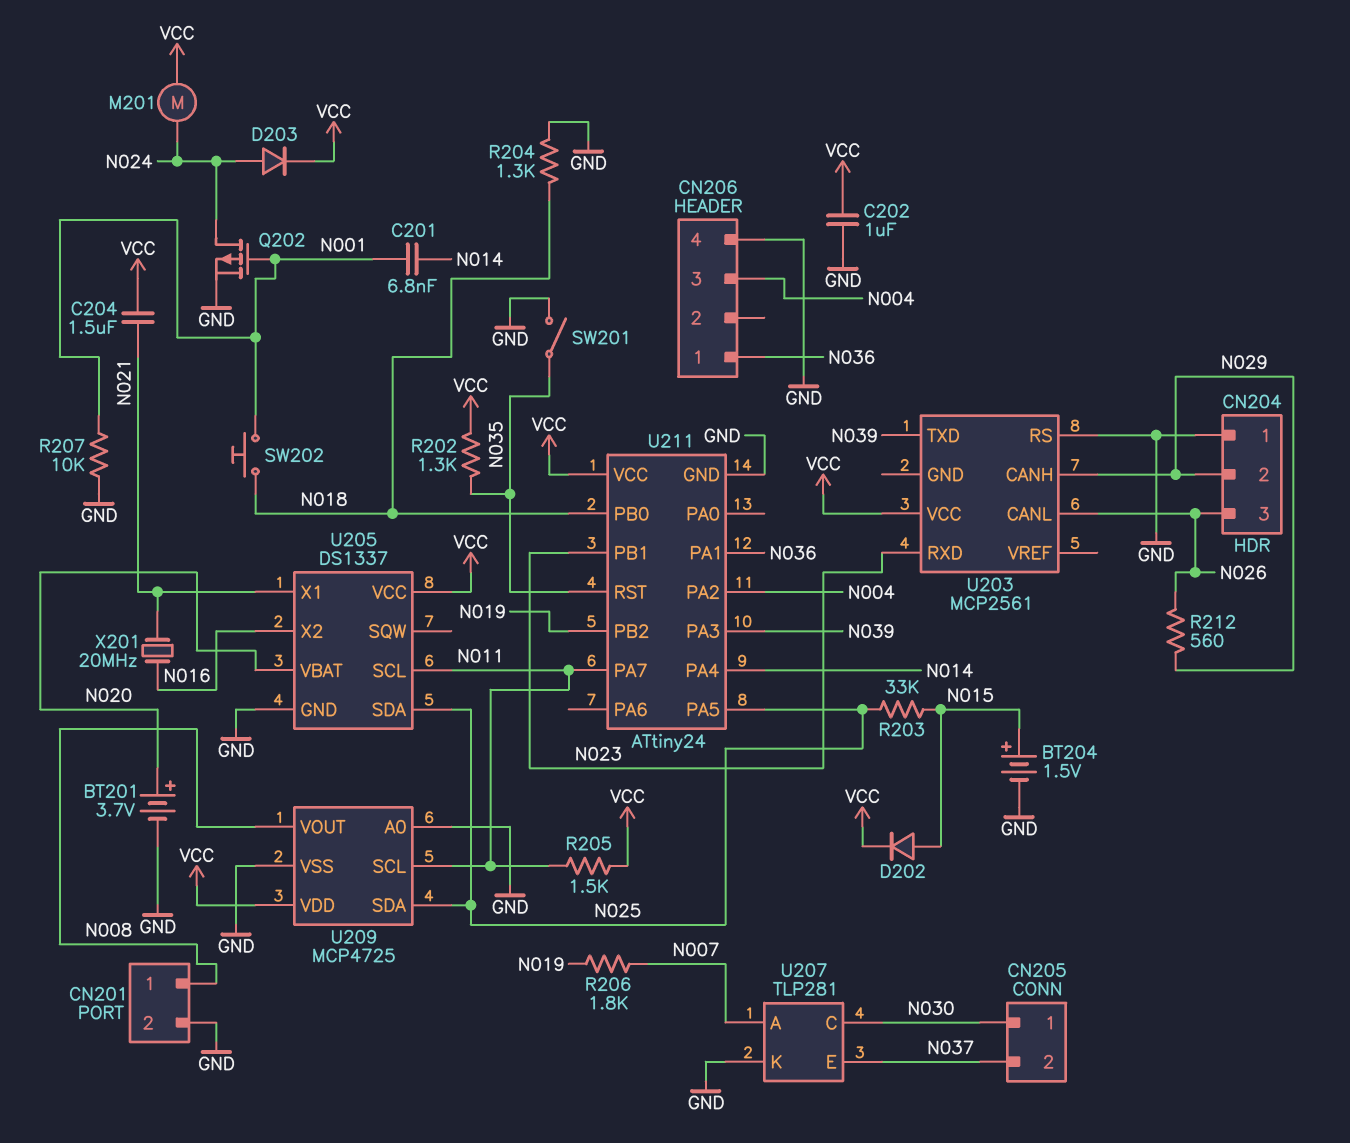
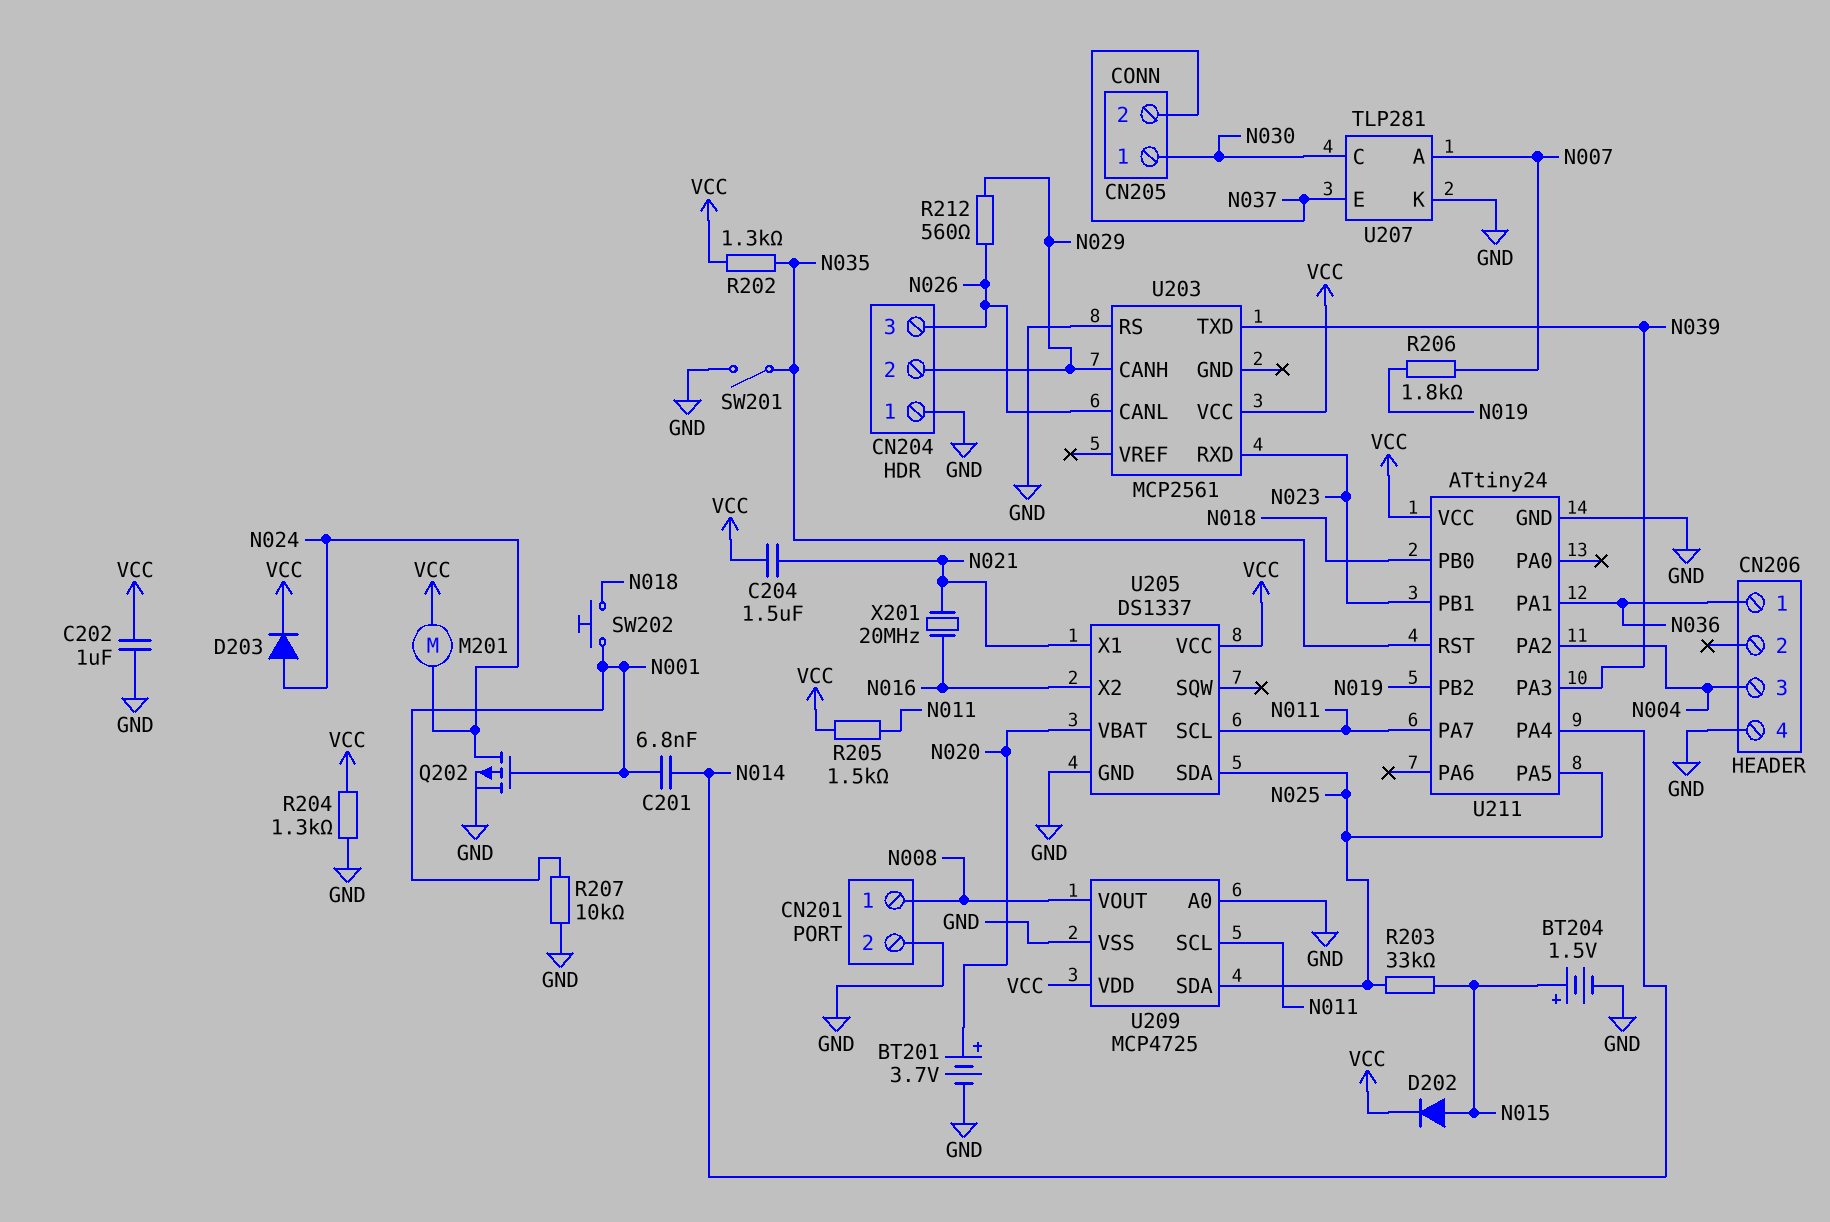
R204: 1.3k (GND, N018) -> 1.3k (GND, VCC)

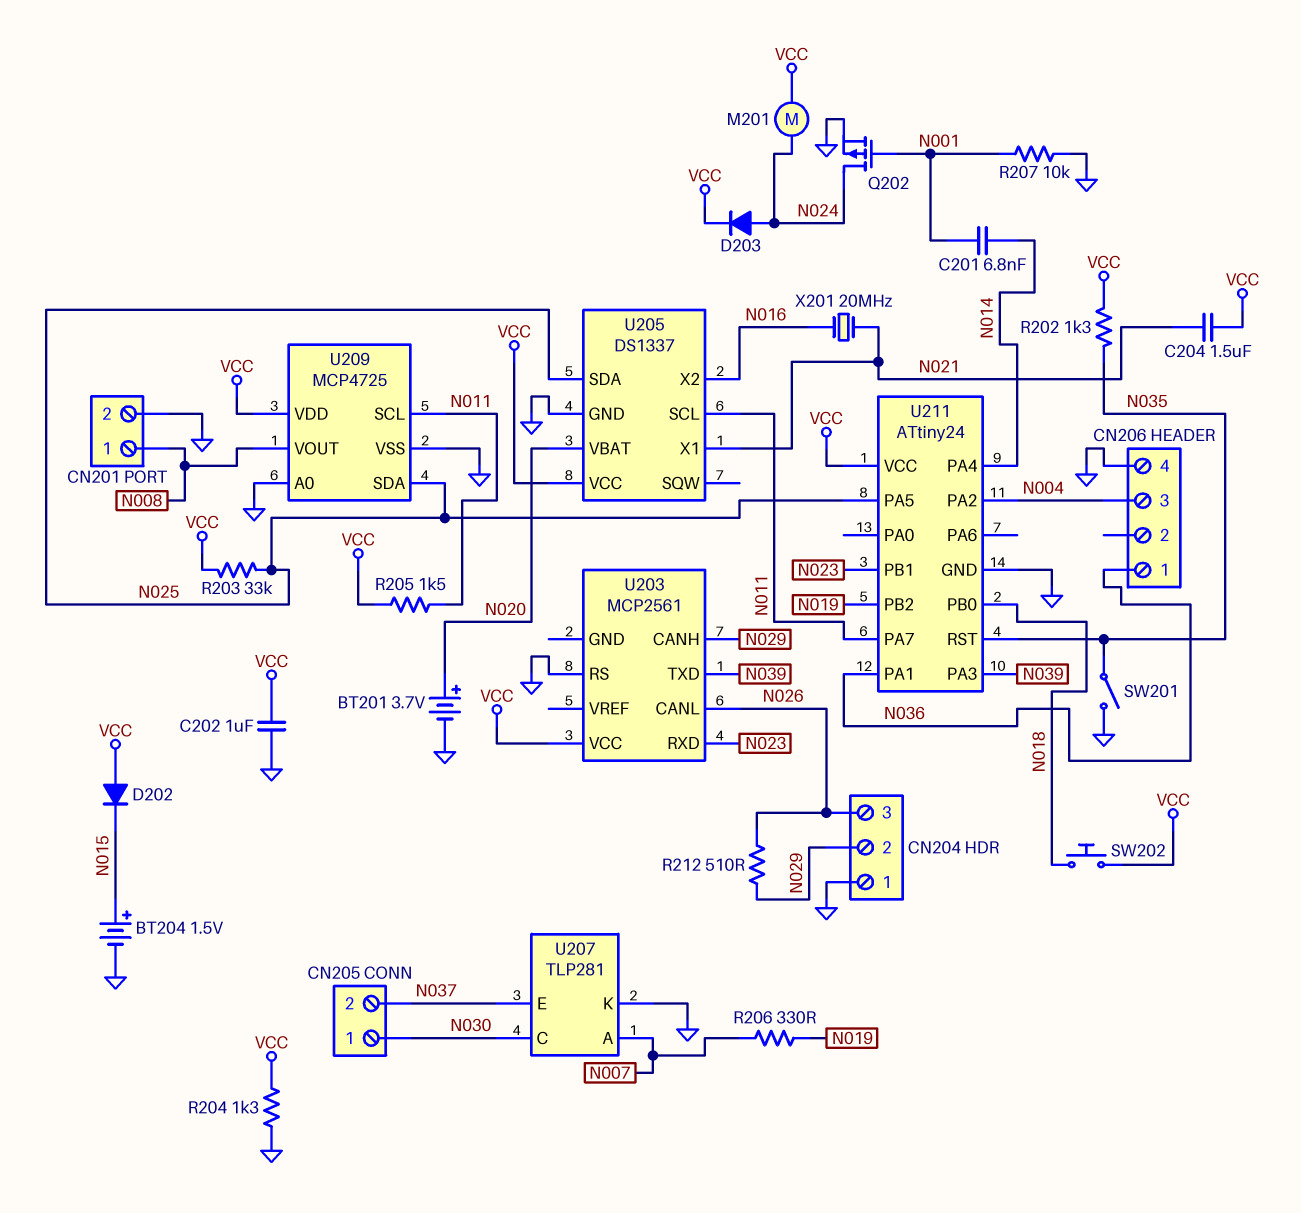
D202: diode (A N015, K VCC) -> diode (A VCC, K N015)
R203: 33k (N015, N025) -> 33k (N025, VCC)
R206: 1.8k (N007, N019) -> 330 (N007, N019)
R212: 560 (N026, N029) -> 510 (N026, N029)
SW202: button (N001, N018) -> button (N018, VCC)

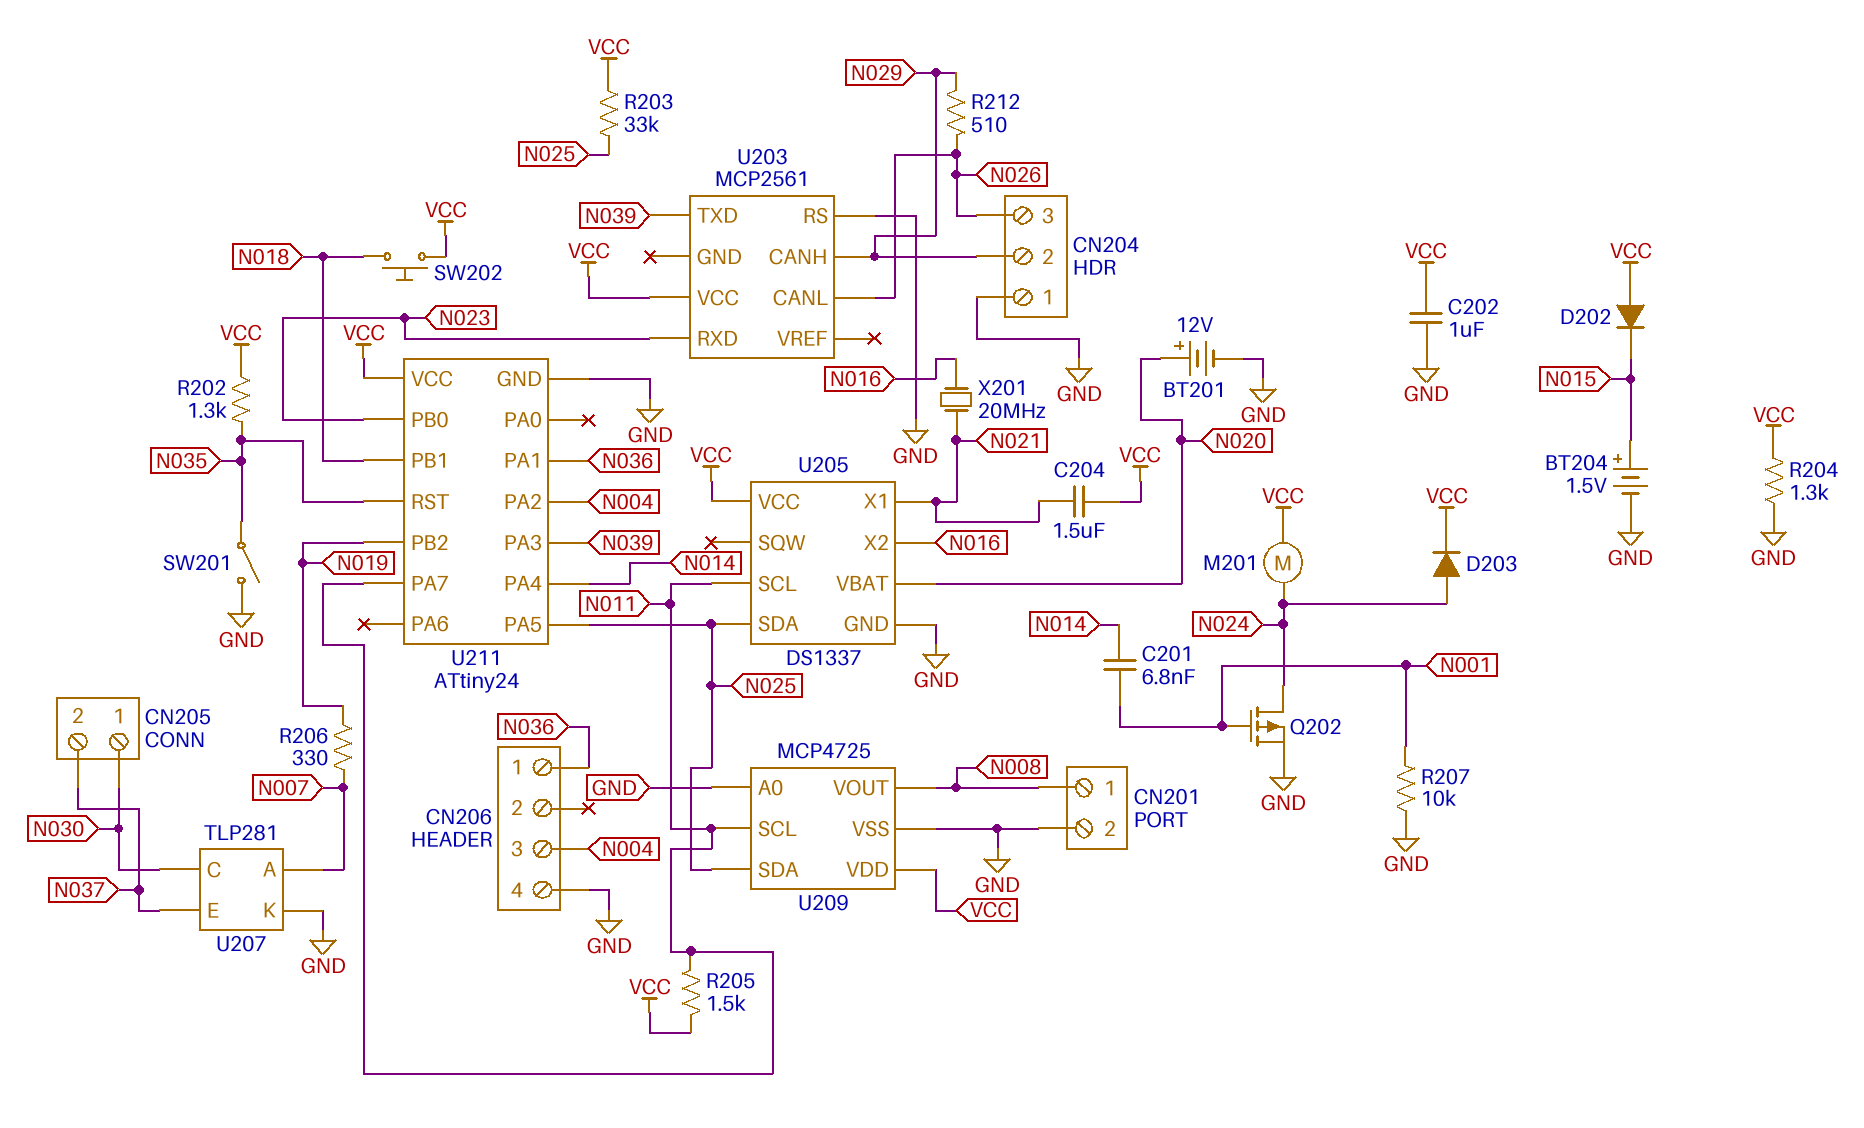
BT201: 3.7V (plus N020, minus GND) -> 12V (plus N020, minus GND)
U211 pin PB0: N018 -> N023
U211 pin PB1: N023 -> N018

